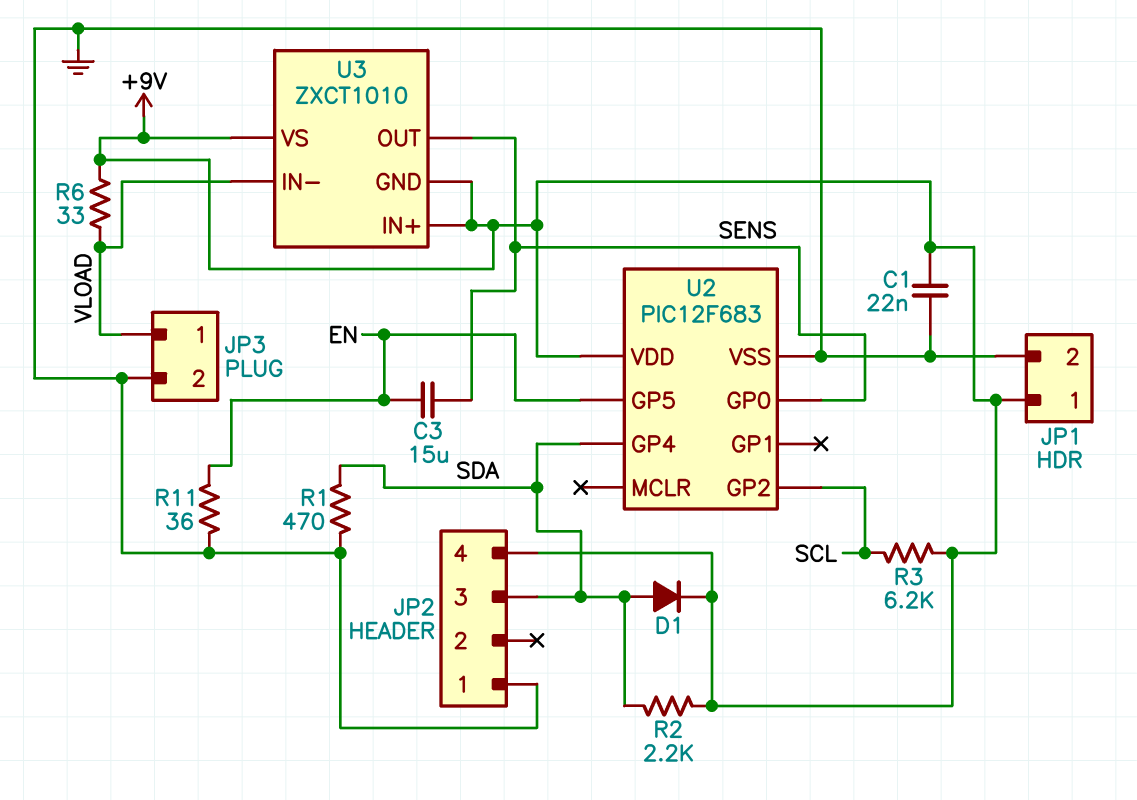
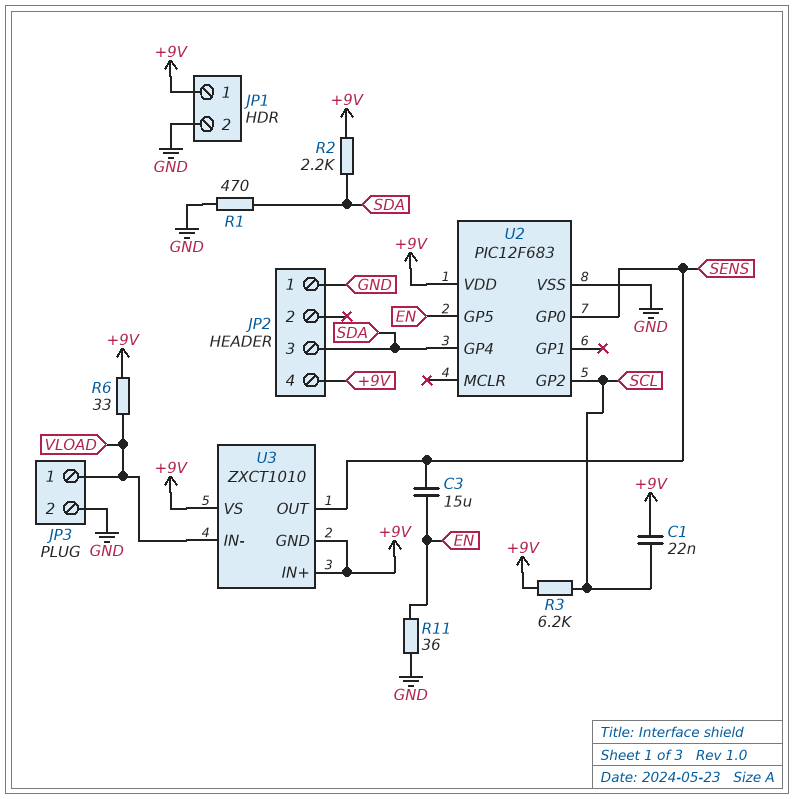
C1: 22nF (+9V, GND) -> 22nF (+9V, SCL)
D1: diode (A SDA, K +9V) -> none

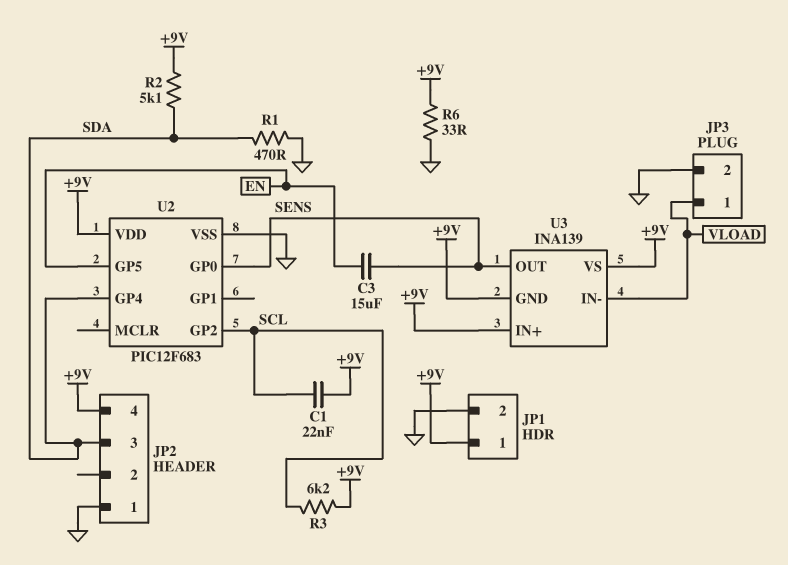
R2: 2.2k (+9V, SDA) -> 5.1k (+9V, SDA)
R6: 33 (+9V, VLOAD) -> 33 (+9V, GND)
R11: 36 (EN, GND) -> none
U3: ZXCT1010 -> INA139

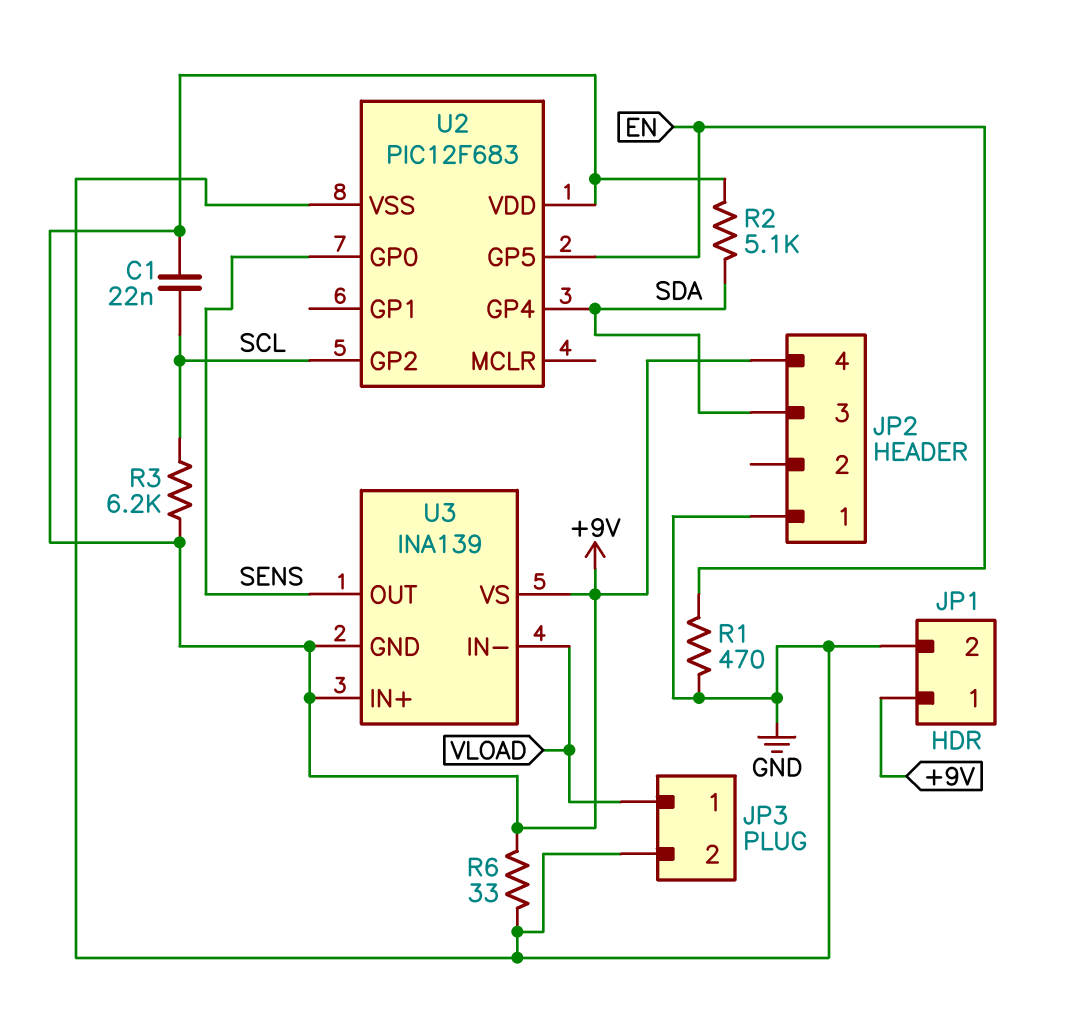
C3: 15uF (EN, SENS) -> none
R1: 470 (GND, SDA) -> 470 (EN, GND)

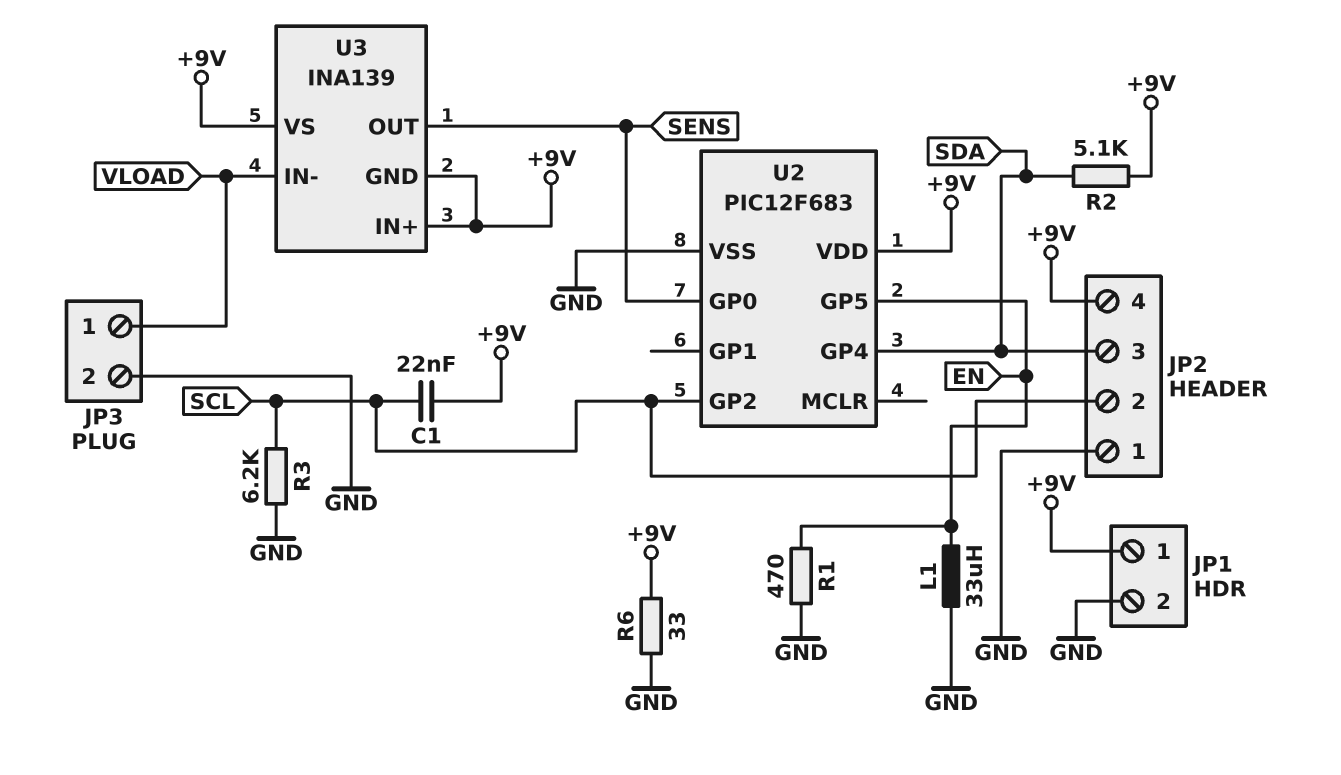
JP2 pin 2: none -> SCL
L1: none -> 33uH (EN, GND)
R3: 6.2k (+9V, SCL) -> 6.2k (GND, SCL)

